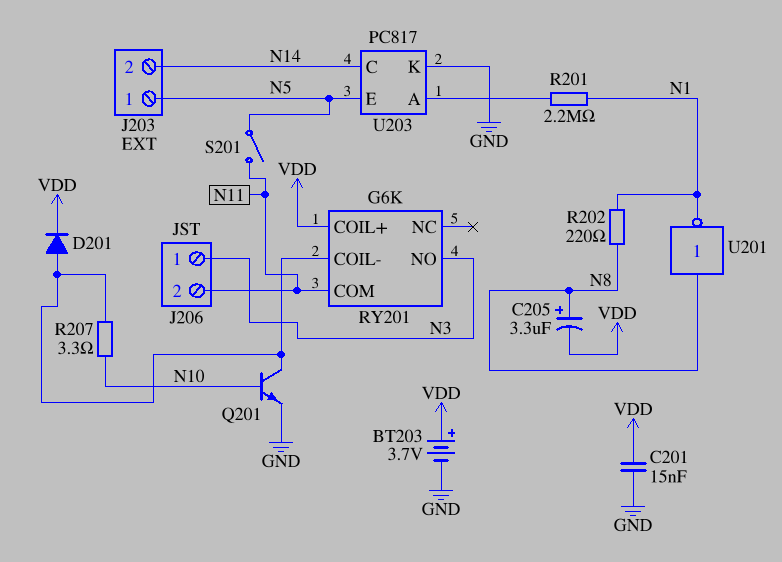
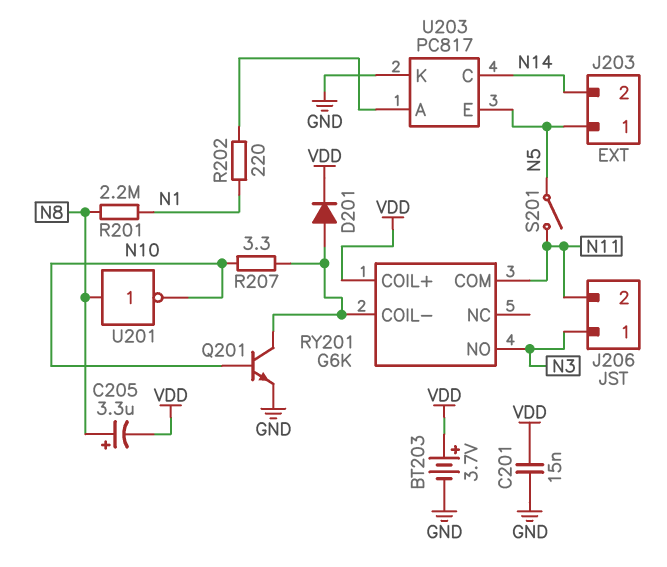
R201: 2.2M (N1, U203/A) -> 2.2M (N1, N8)
R202: 220 (N1, N8) -> 220 (N1, U203/A)
U201: NOT (in N8, out N1) -> NOT (in N8, out N10)

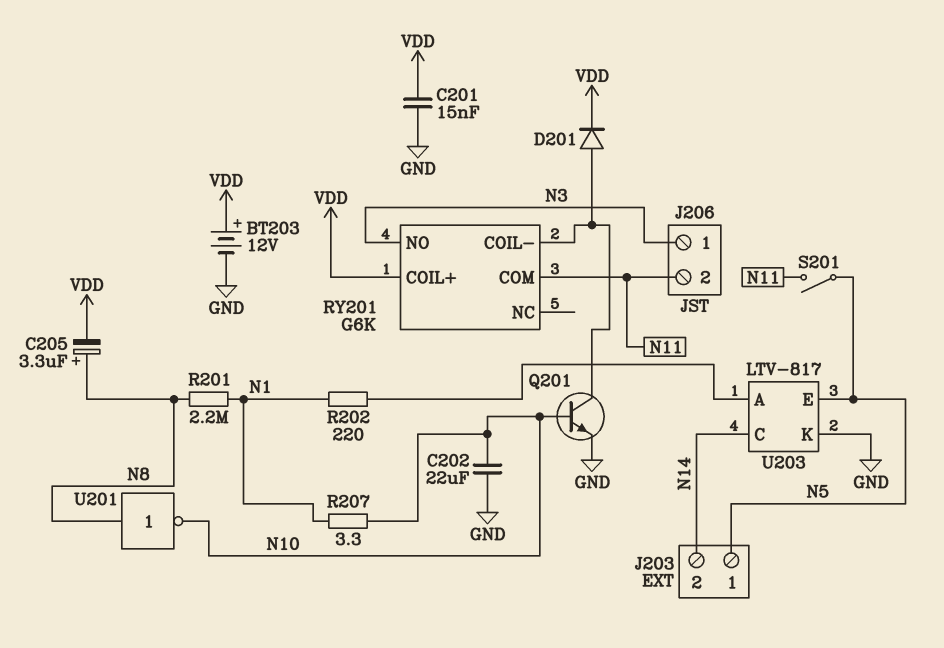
BT203: 3.7V (plus VDD, minus GND) -> 12V (plus VDD, minus GND)
C202: none -> 22uF (GND, N10)
R207: 3.3 (N10, RY201/COIL-) -> 3.3 (N1, N10)
U203: PC817 -> LTV-817

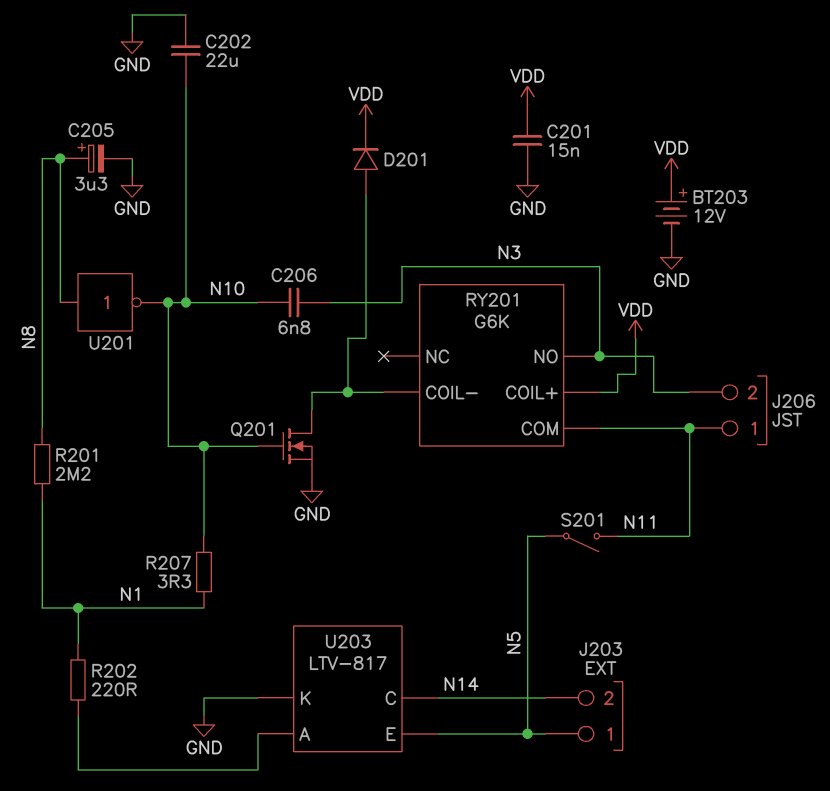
C205: 3.3uF (plus N8, minus VDD) -> 3.3uF (plus N8, minus GND)
C206: none -> 6.8nF (N3, N10)
J206 pin 1: N3 -> N11
J206 pin 2: N11 -> N3
Q201: NPN (B N10, C RY201/COIL-, E GND) -> NMOS (G N10, D RY201/COIL-, S GND)

